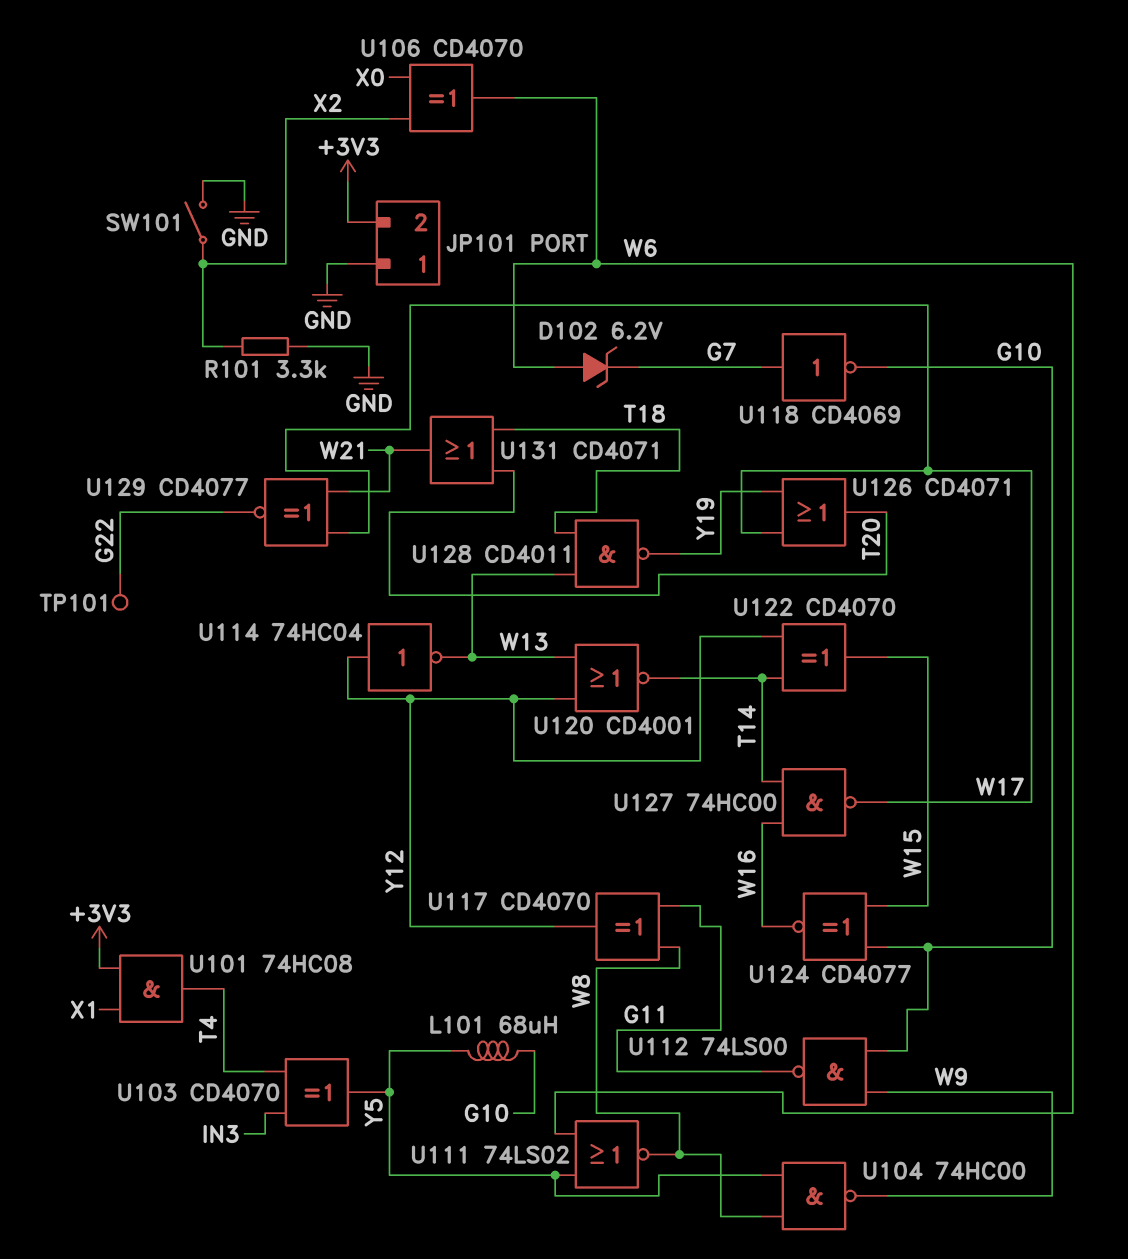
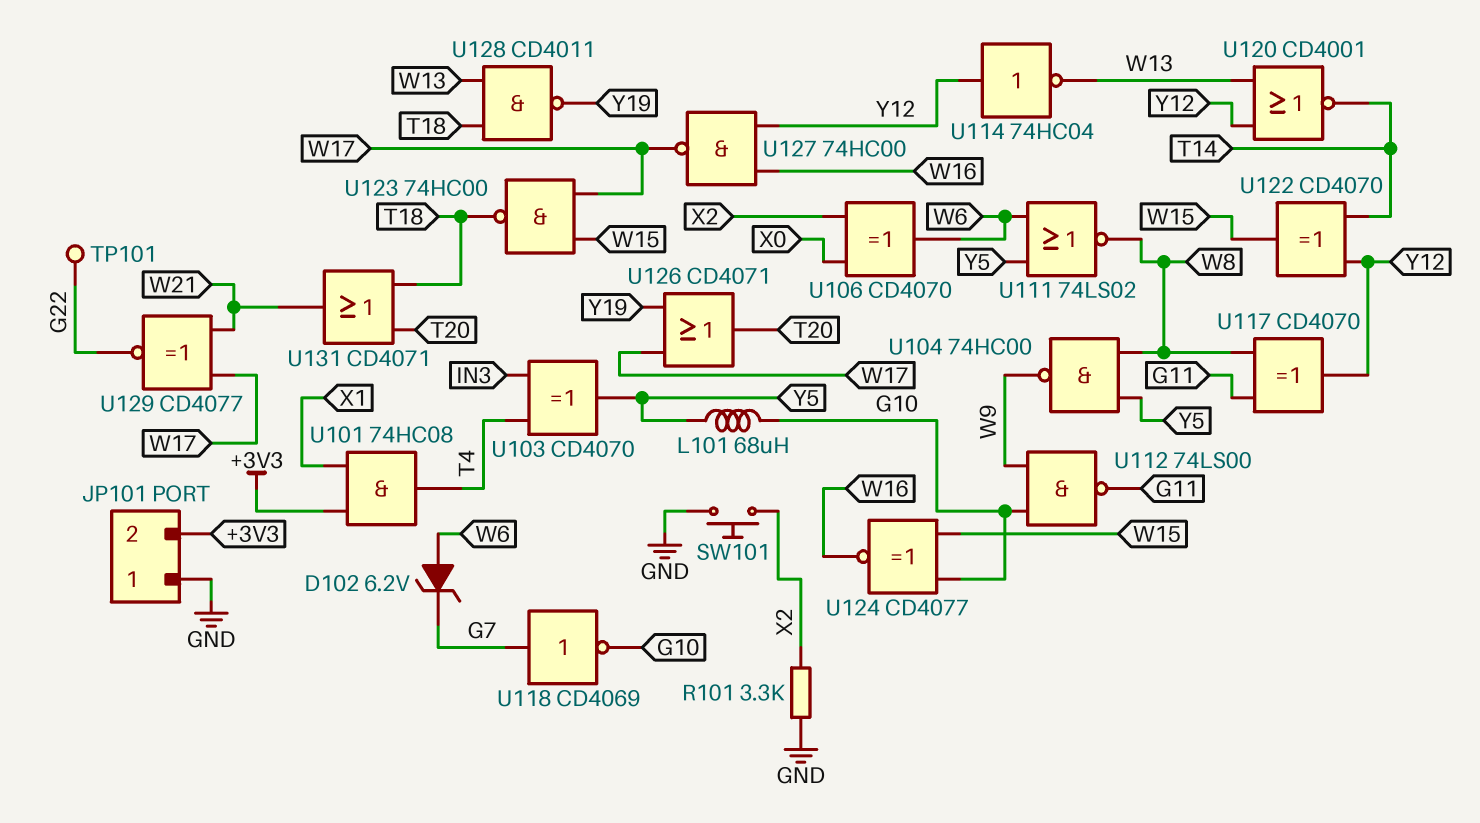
SW101: switch (GND, X2) -> button (GND, X2)
U123: none -> NAND 74HC00 (in W15, in W17, out T18)
U127: NAND 74HC00 (in T14, in W16, out W17) -> NAND 74HC00 (in W16, in Y12, out W17)

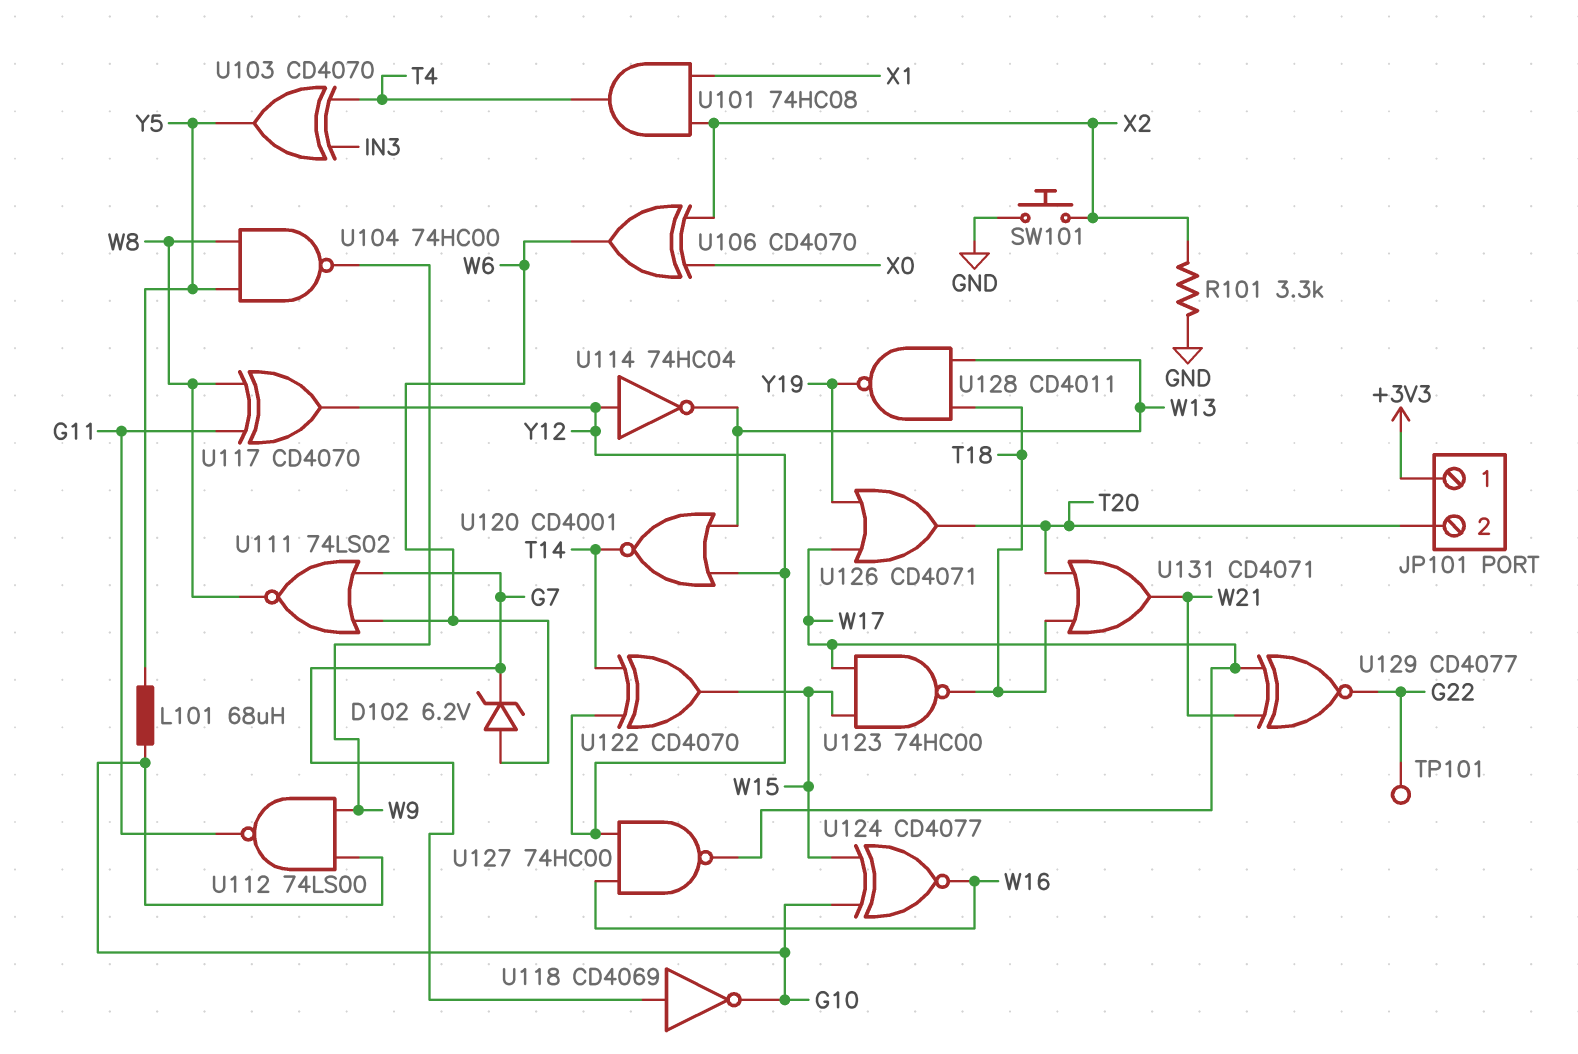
JP101 pin 1: GND -> +3V3
JP101 pin 2: +3V3 -> T20
U101: AND 74HC08 (in +3V3, in X1, out T4) -> AND 74HC08 (in X1, in X2, out T4)
U111: NOR 74LS02 (in W6, in Y5, out W8) -> NOR 74LS02 (in G7, in W6, out W8)

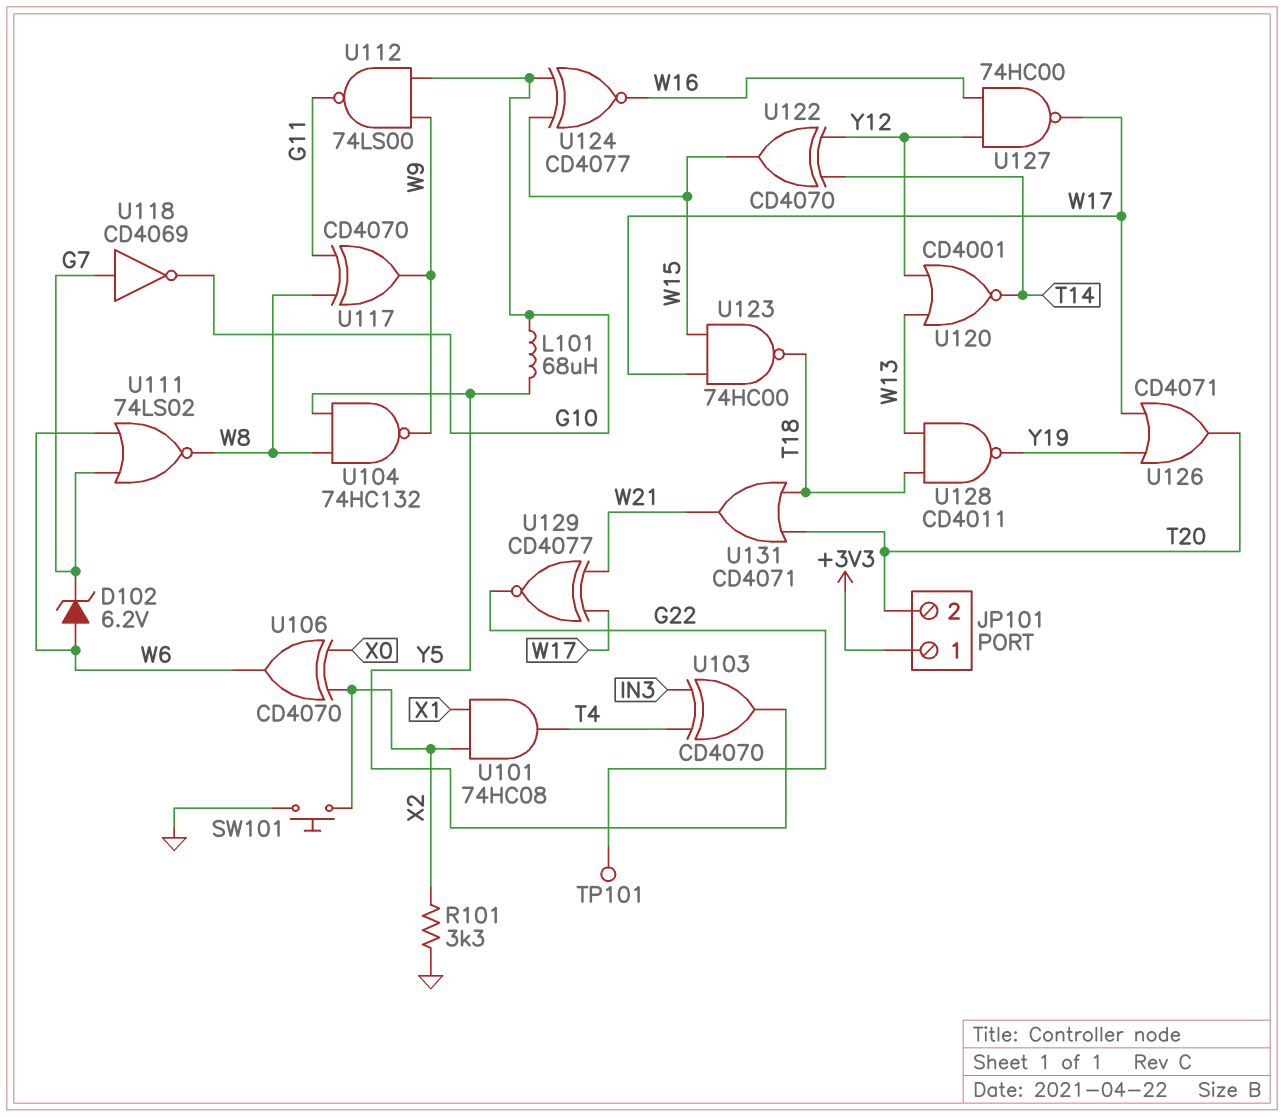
U104: NAND 74HC00 (in W8, in Y5, out W9) -> NAND 74HC132 (in W8, in Y5, out W9)
U114: NOT 74HC04 (in Y12, out W13) -> none
U117: XOR CD4070 (in G11, in W8, out Y12) -> XOR CD4070 (in G11, in W8, out W9)

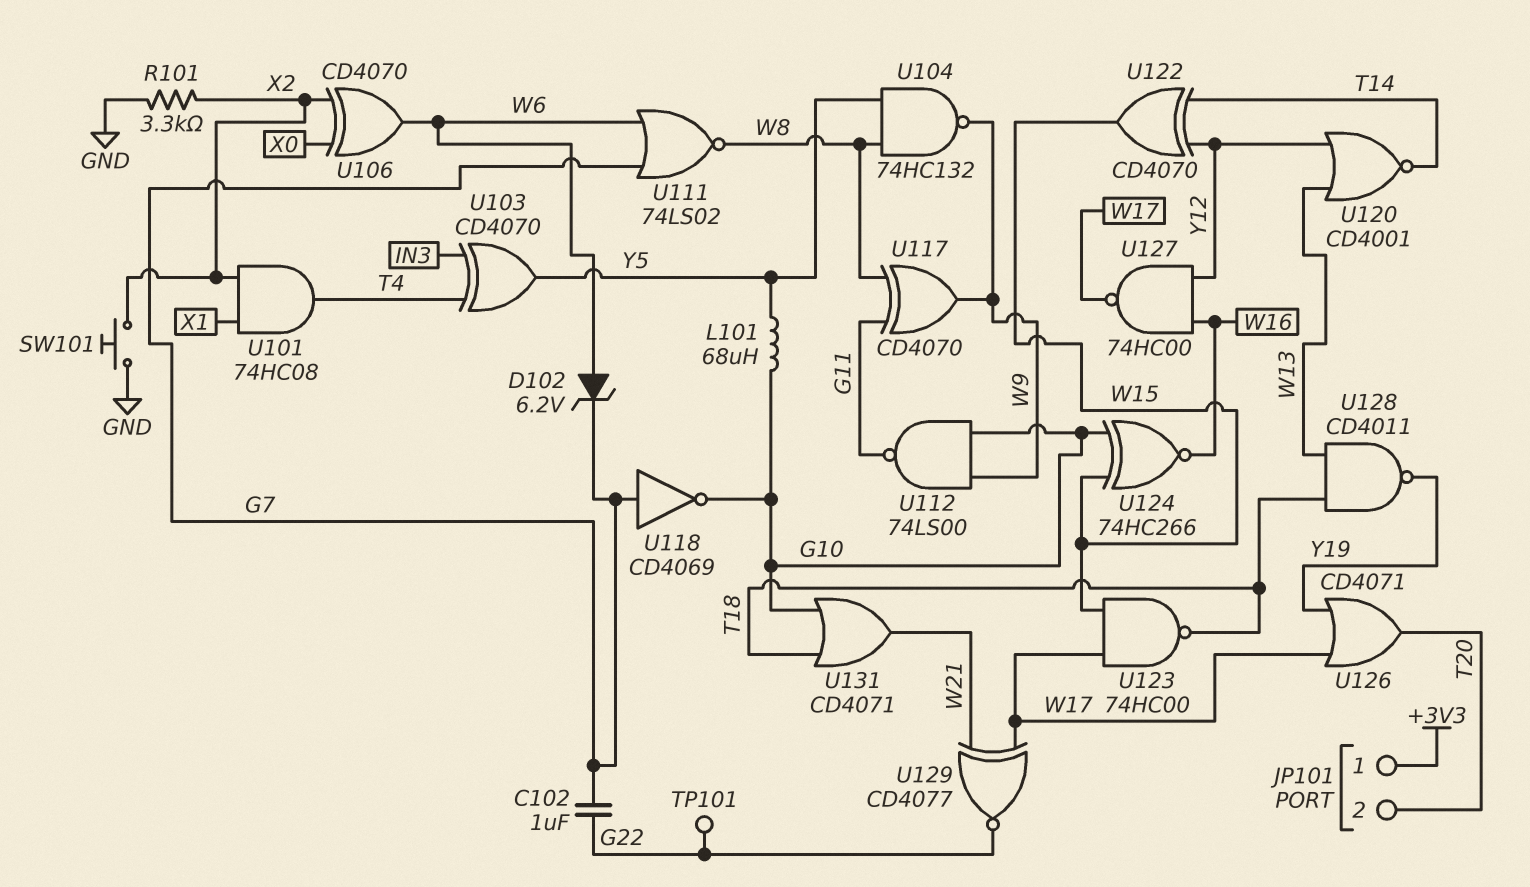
C102: none -> 1uF (G7, G22)
U124: XNOR CD4077 (in G10, in W15, out W16) -> XNOR 74HC266 (in G10, in W15, out W16)
U131: OR CD4071 (in T18, in T20, out W21) -> OR CD4071 (in G10, in T18, out W21)

